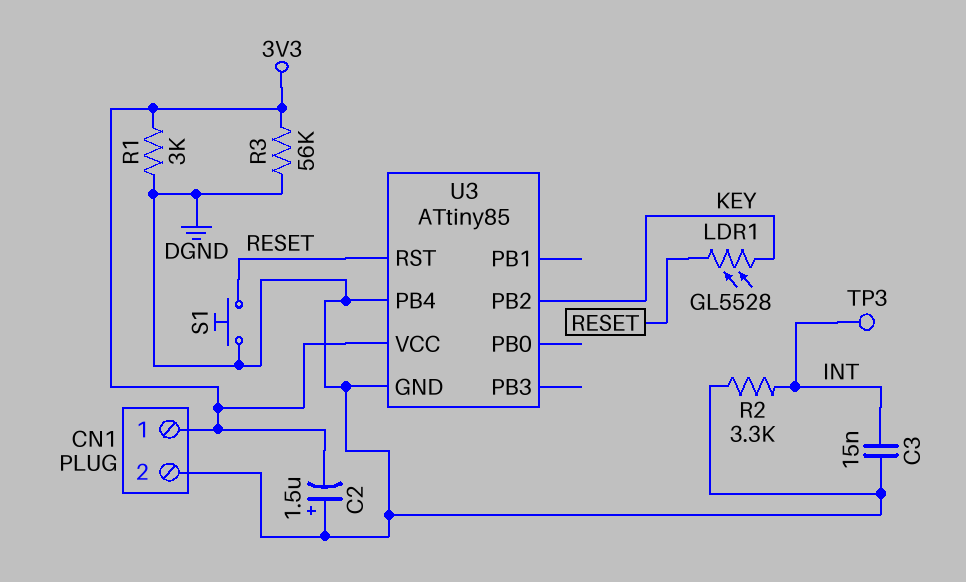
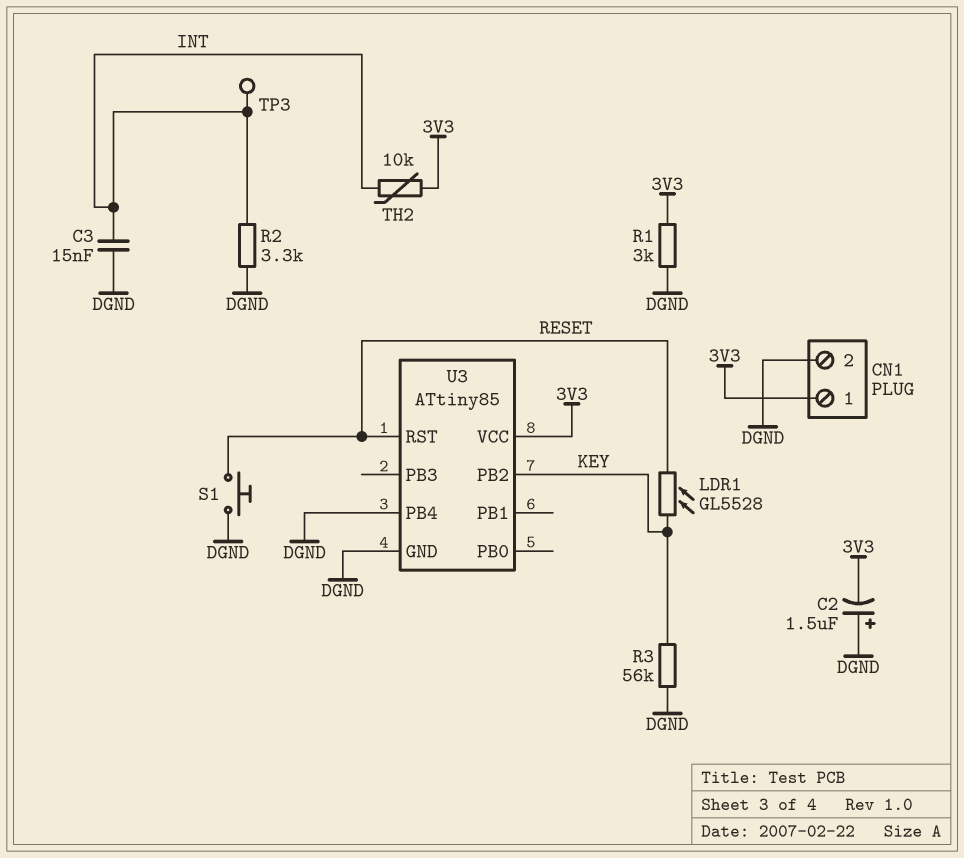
R3: 56k (3V3, DGND) -> 56k (DGND, KEY)
TH2: none -> 10k (3V3, INT)

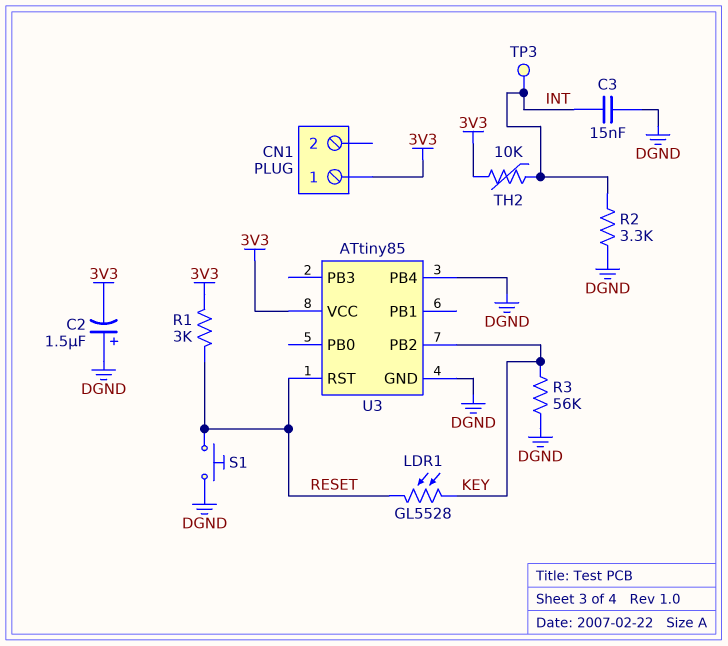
CN1 pin 2: DGND -> none
R1: 3k (3V3, DGND) -> 3k (3V3, RESET)

